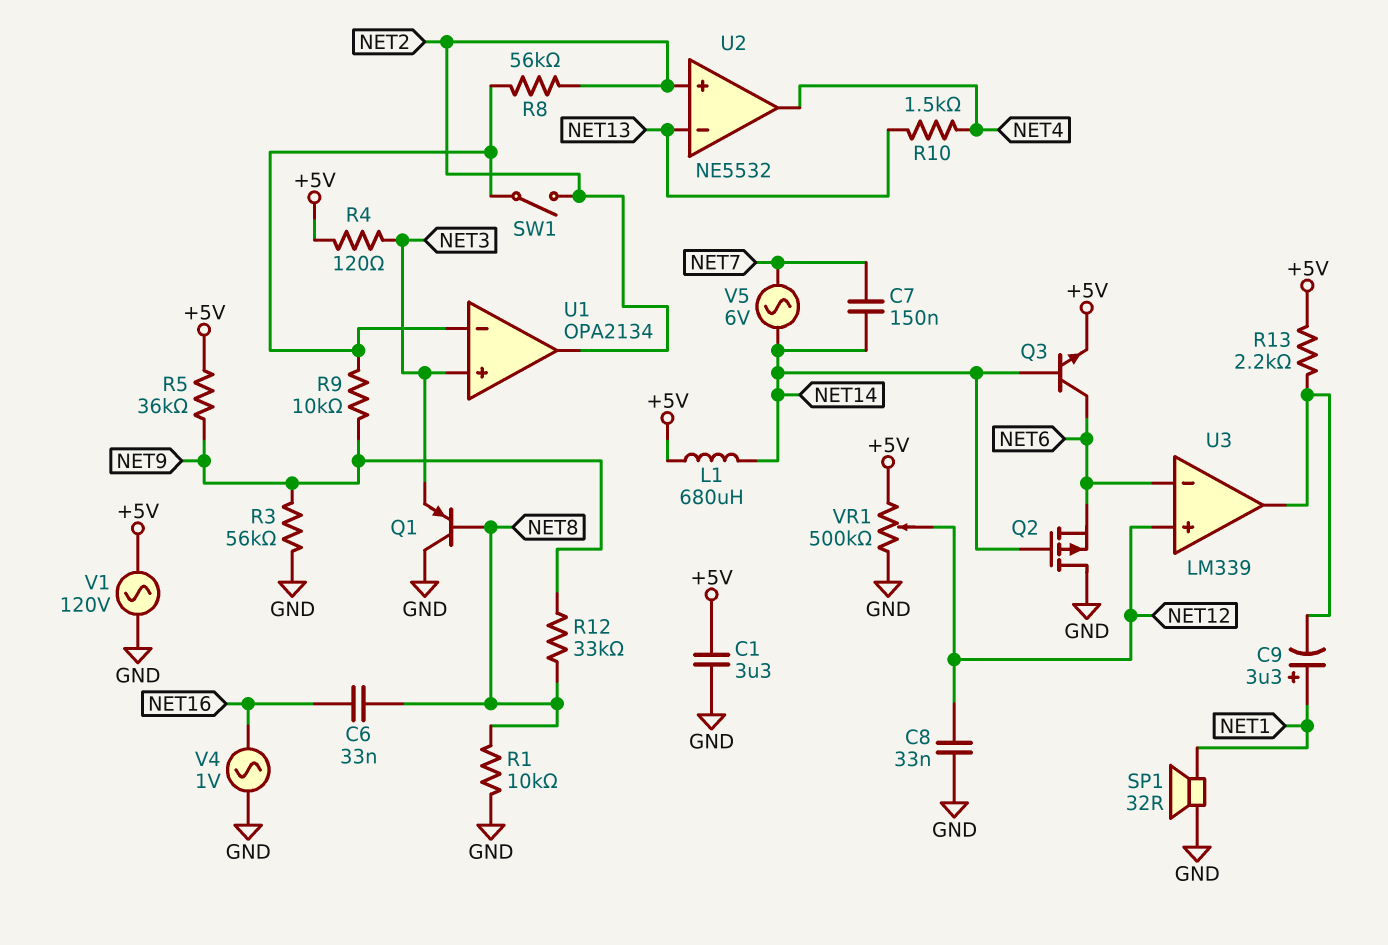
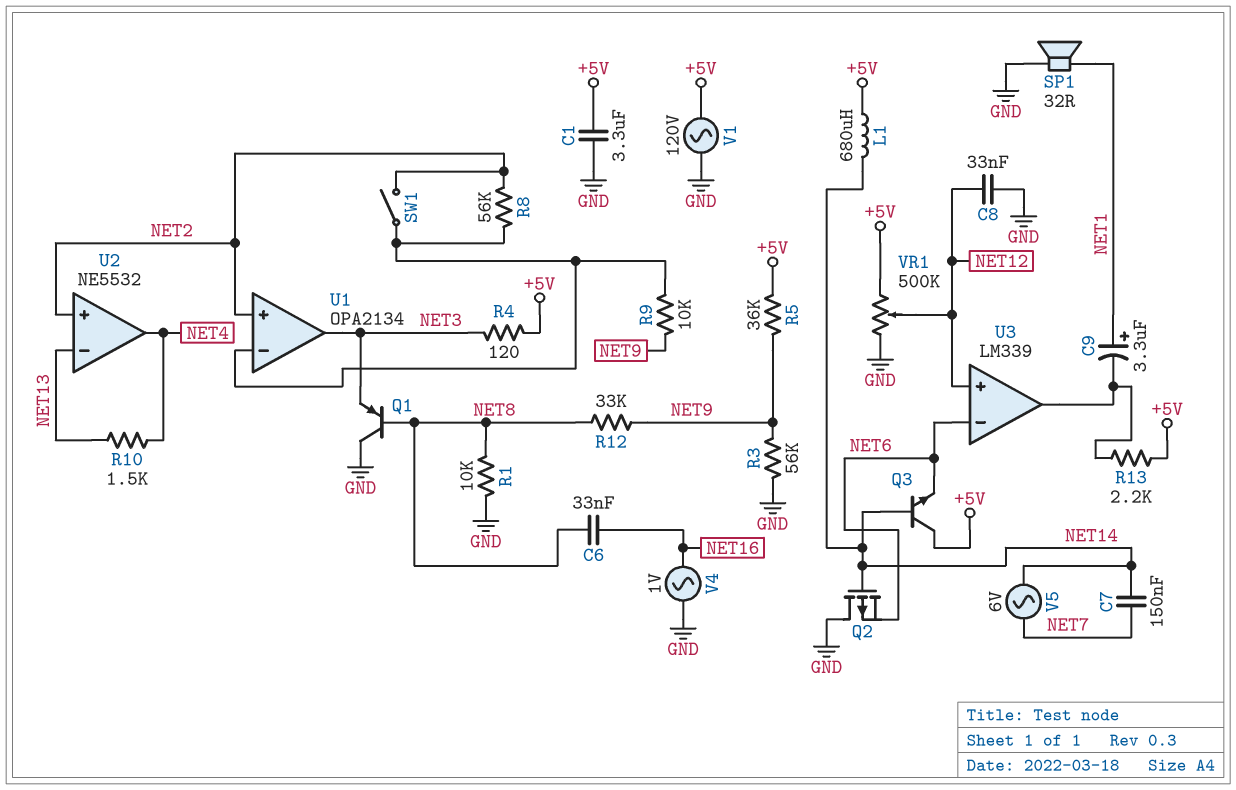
Q3: NPN (B NET14, C NET6, E +5V) -> NPN (B NET14, C +5V, E NET6)
U1 pin in+: NET3 -> NET2
U1 pin out: NET2 -> NET3

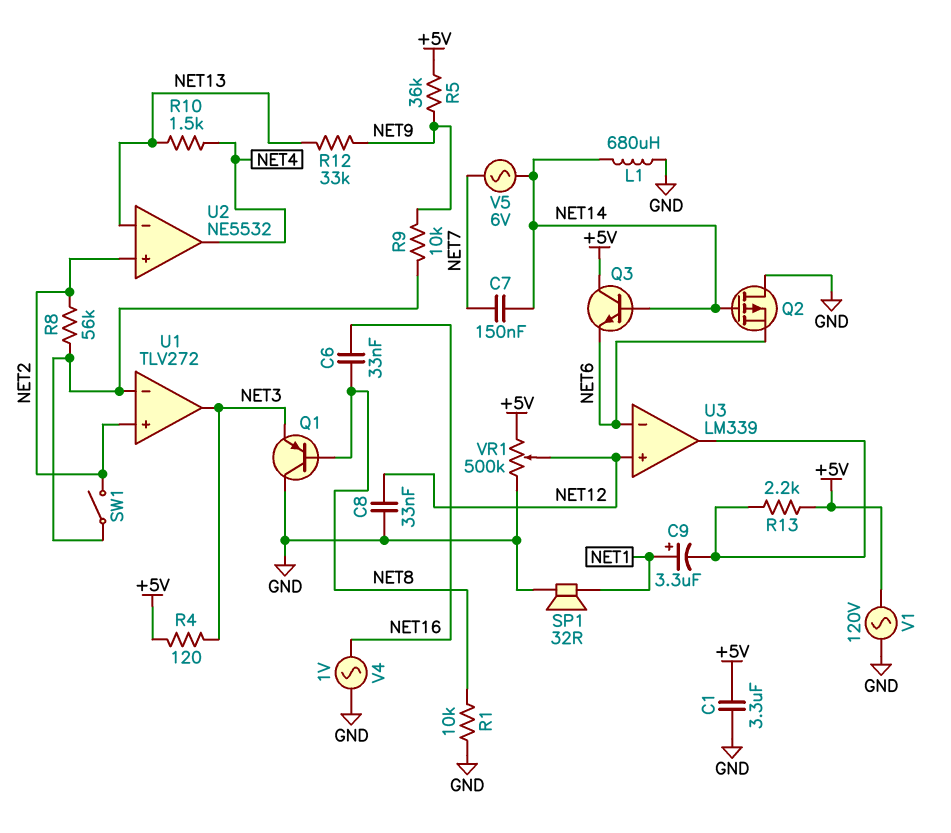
L1: 680uH (+5V, NET14) -> 680uH (GND, NET14)
R3: 56k (GND, NET9) -> none
R12: 33k (NET8, NET9) -> 33k (NET9, NET13)
U1: OPA2134 -> TLV272

